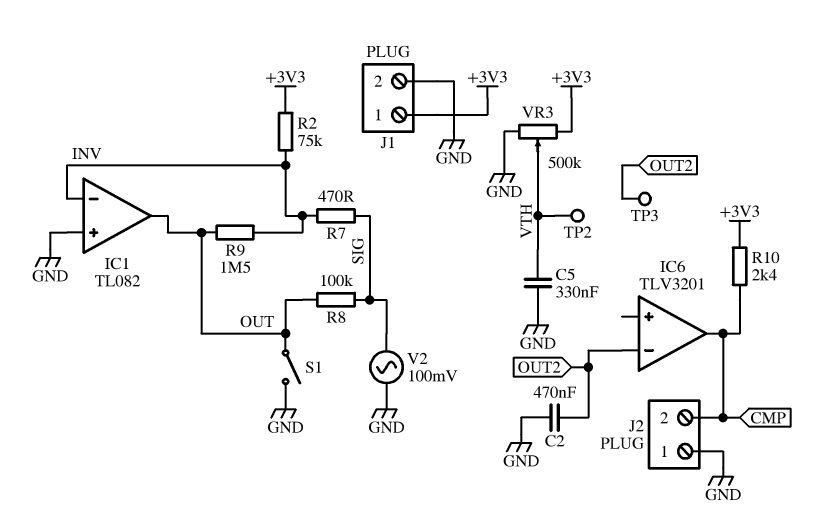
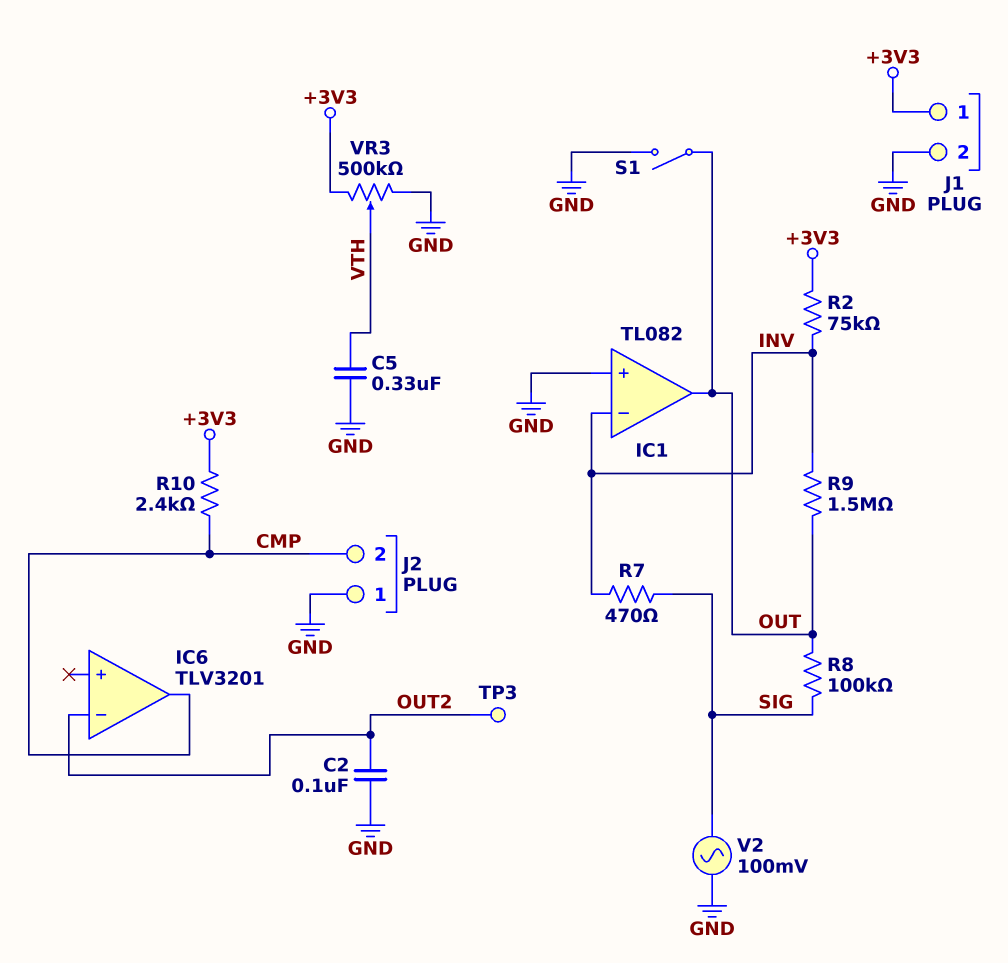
C2: 470nF (GND, OUT2) -> 100nF (GND, OUT2)
TP2: test point (VTH) -> none

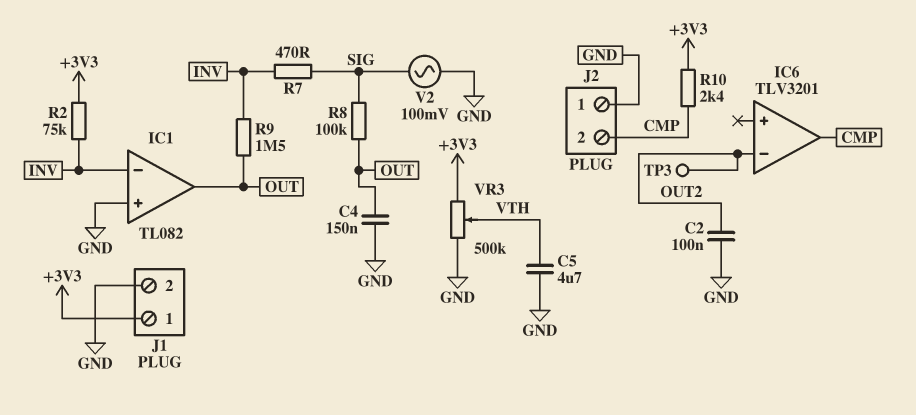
C4: none -> 150nF (GND, OUT)
C5: 330nF (GND, VTH) -> 4.7uF (GND, VTH)
S1: switch (GND, OUT) -> none

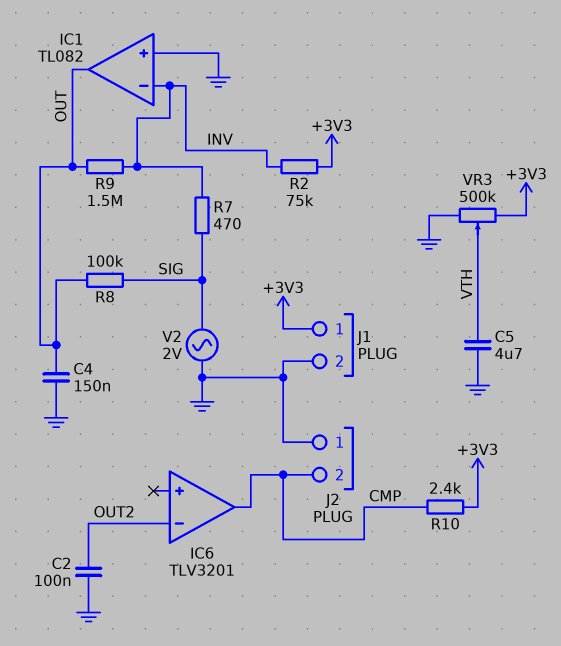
TP3: test point (OUT2) -> none
V2: AC 100mV (GND, SIG) -> AC 2V (GND, SIG)

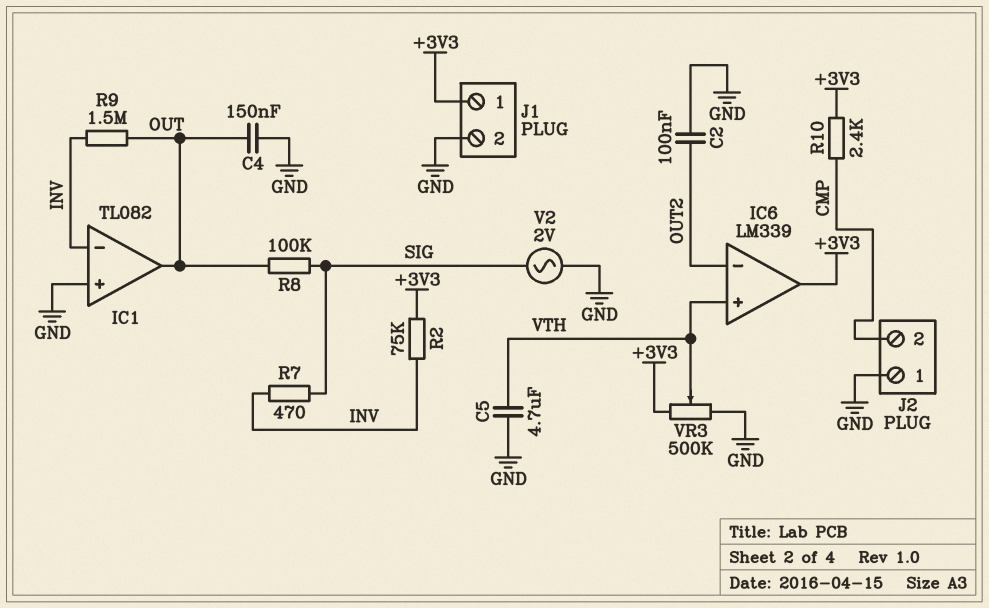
IC6: TLV3201 -> LM339
IC6 pin in+: none -> VTH
IC6 pin out: CMP -> +3V3

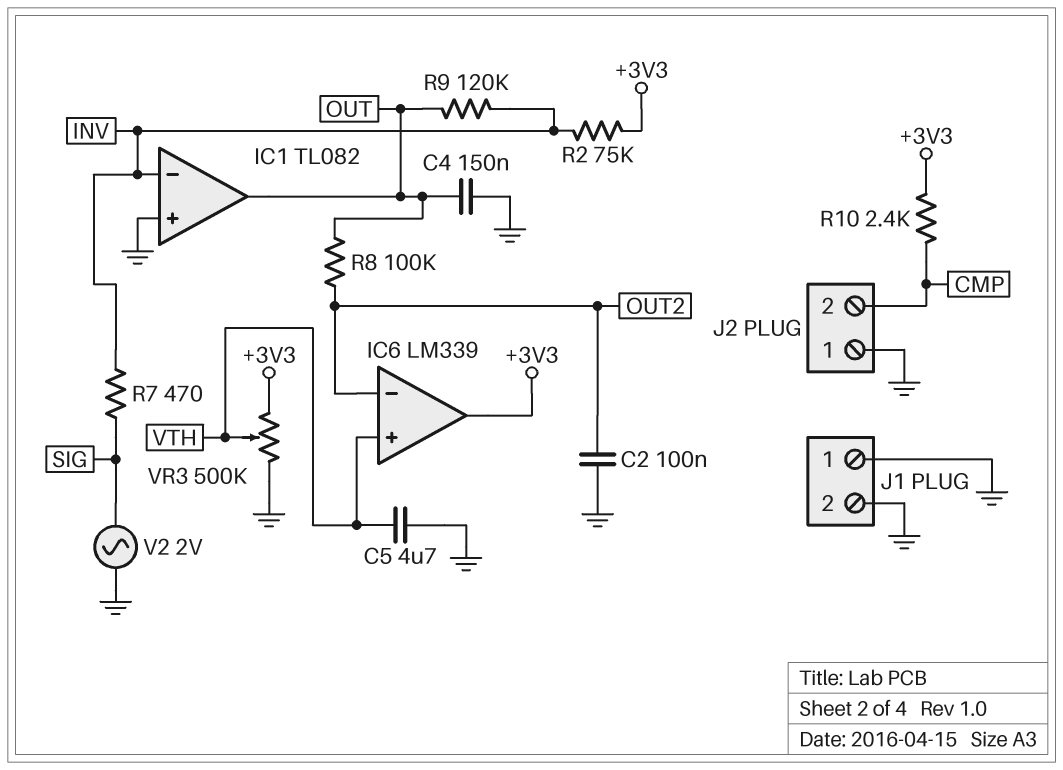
J1 pin 1: +3V3 -> GND
R8: 100k (OUT, SIG) -> 100k (OUT, OUT2)
R9: 1.5M (INV, OUT) -> 120k (INV, OUT)

